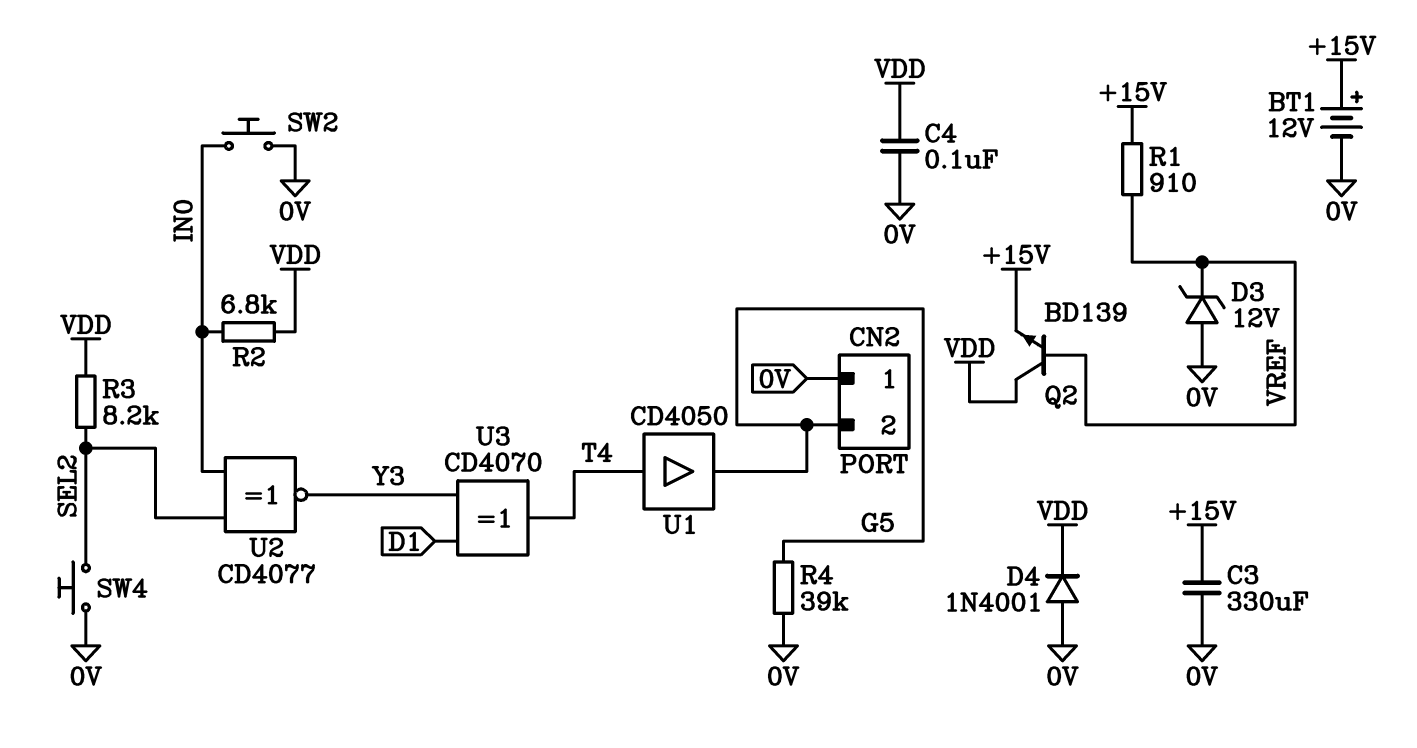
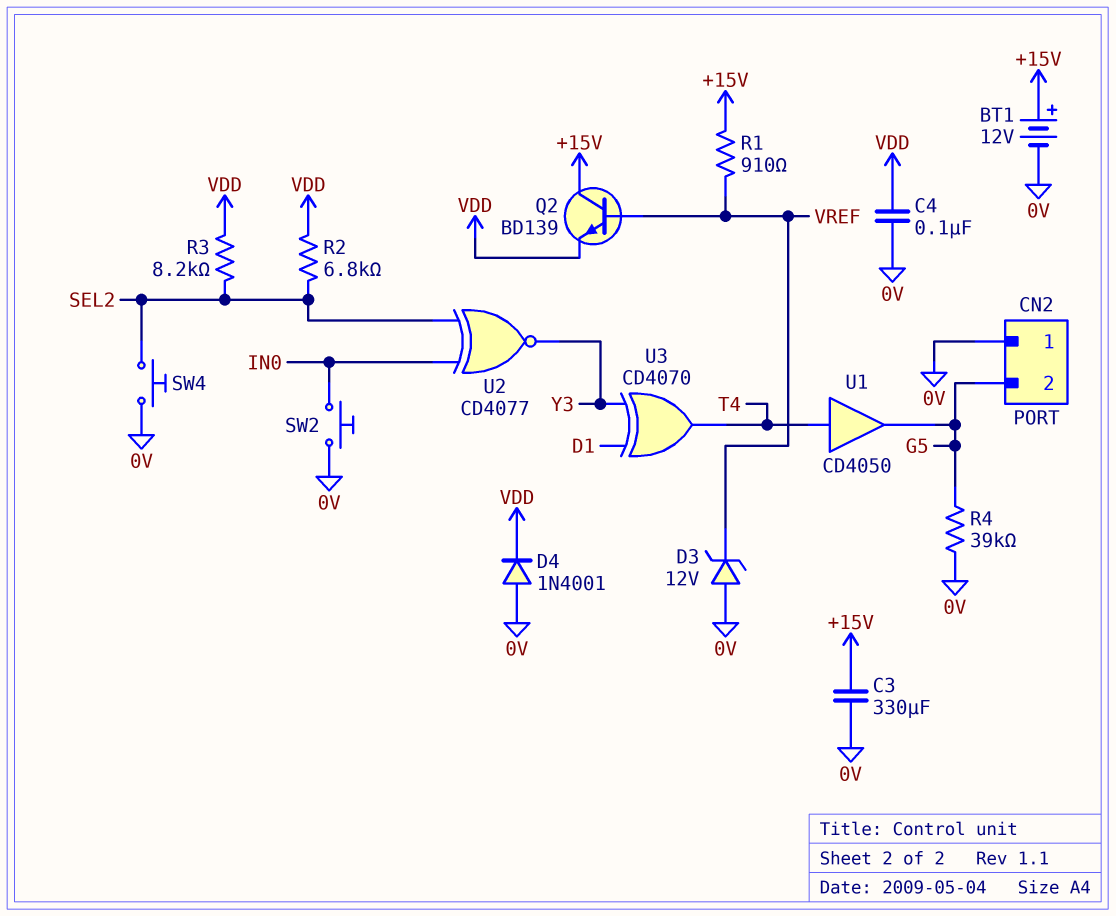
Q2: NPN BD139 (B VREF, C VDD, E +15V) -> NPN BD139 (B VREF, C +15V, E VDD)
R2: 6.8k (IN0, VDD) -> 6.8k (SEL2, VDD)

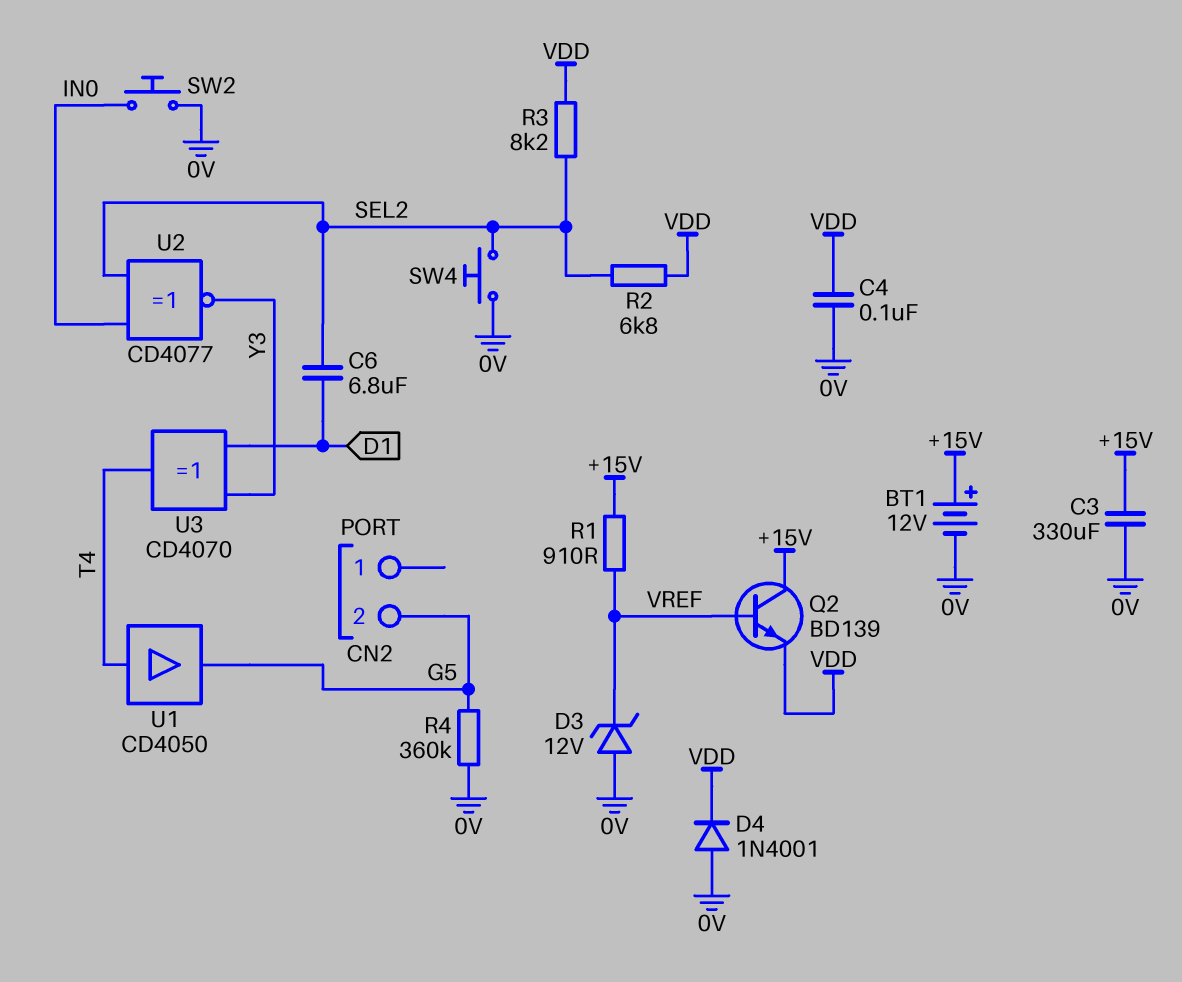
C6: none -> 6.8uF (D1, SEL2)
CN2 pin 1: 0V -> none
R4: 39k (0V, G5) -> 360k (0V, G5)

